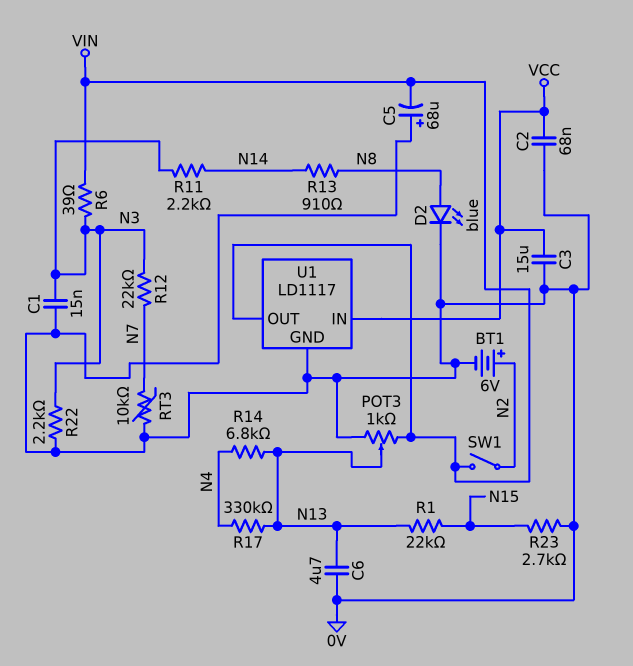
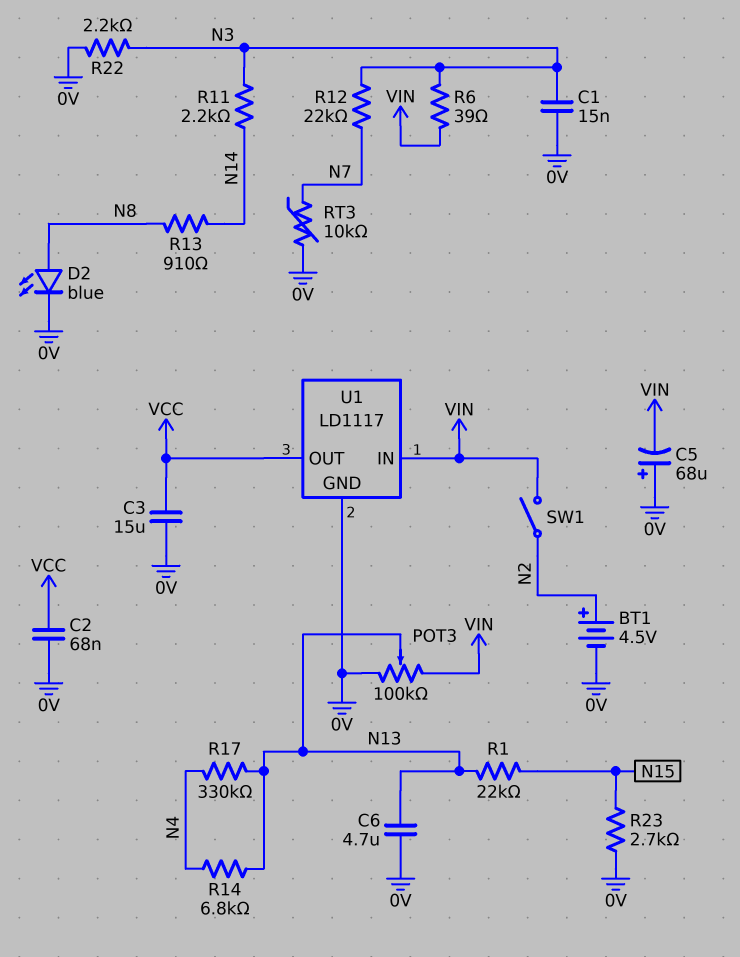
BT1: 6V (plus N2, minus 0V) -> 4.5V (plus N2, minus 0V)
POT3: 1k (0V, VIN, wiper N13) -> 100k (0V, VIN, wiper N13)
U1 pin IN: VCC -> VIN
U1 pin OUT: VIN -> VCC

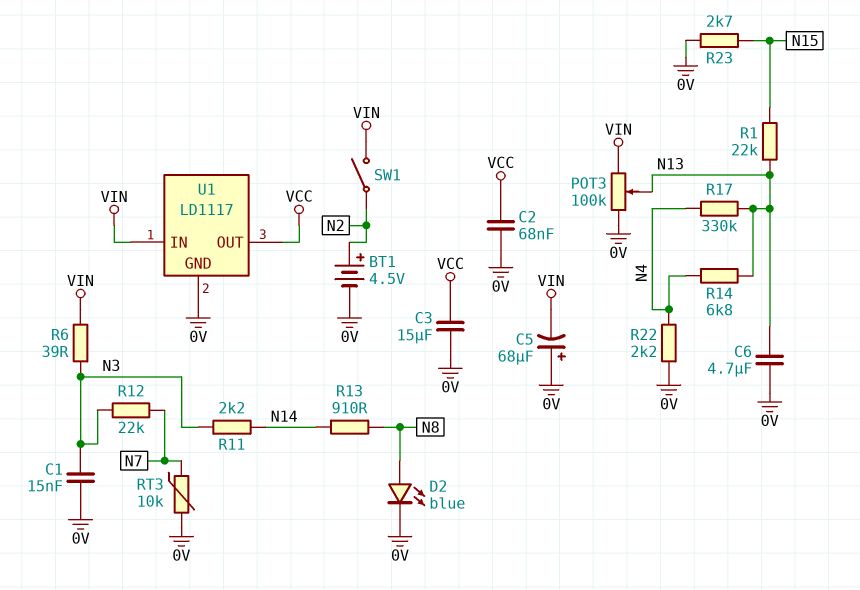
R22: 2.2k (0V, N3) -> 2.2k (0V, N4)

